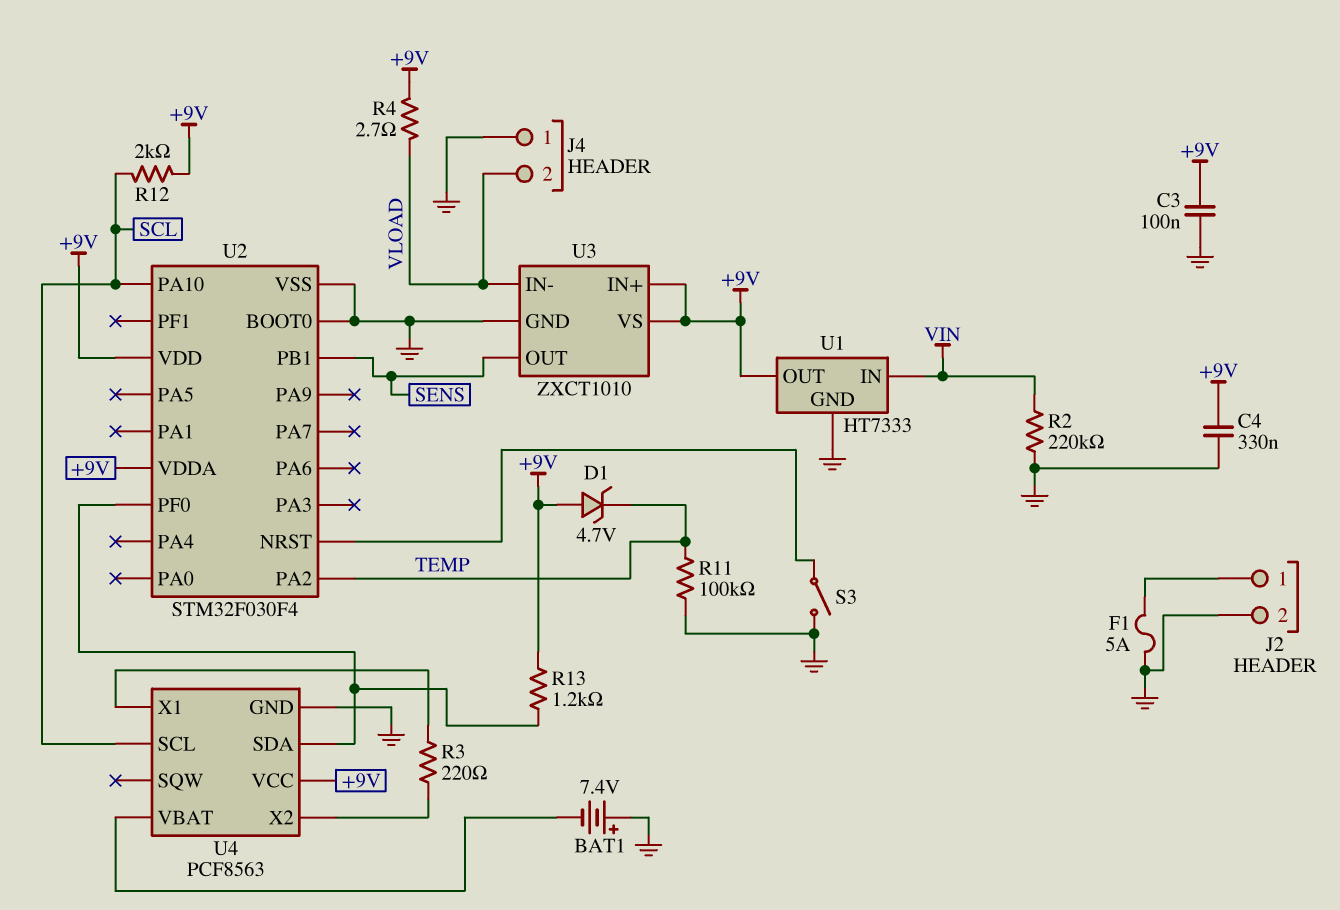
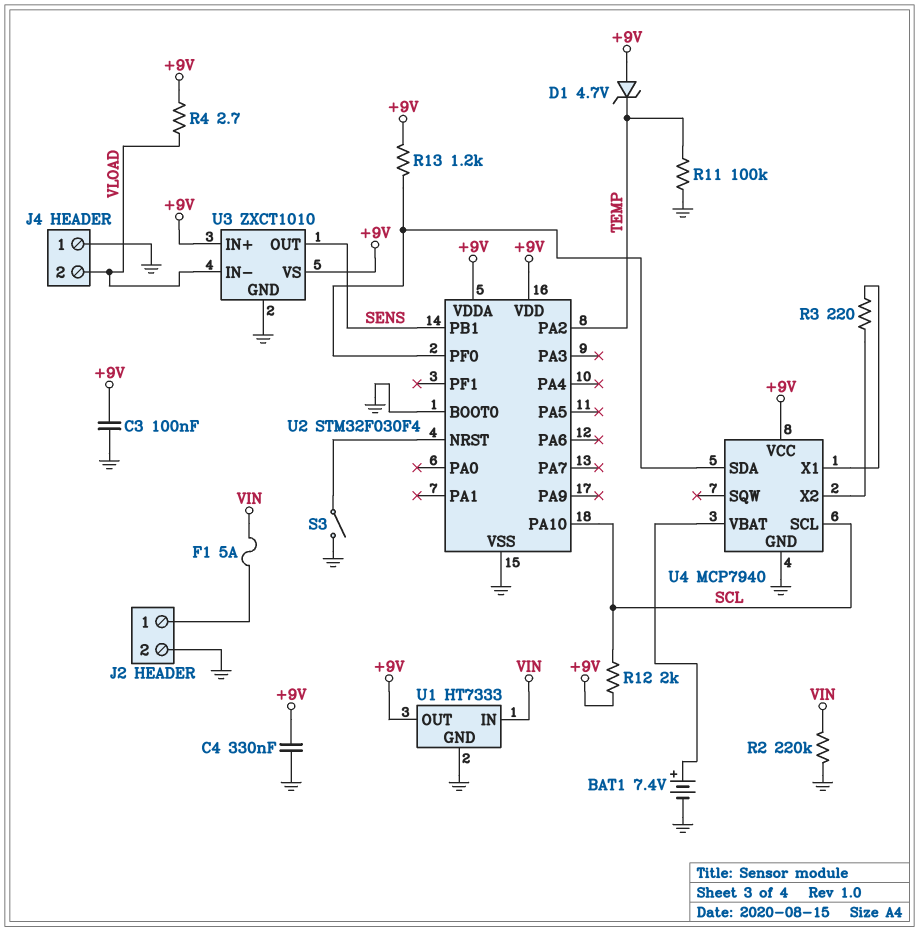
BAT1: 7.4V (plus GND, minus U4/VBAT) -> 7.4V (plus U4/VBAT, minus GND)
F1: 5A (GND, J2/1) -> 5A (J2/1, VIN)
U4: PCF8563 -> MCP7940

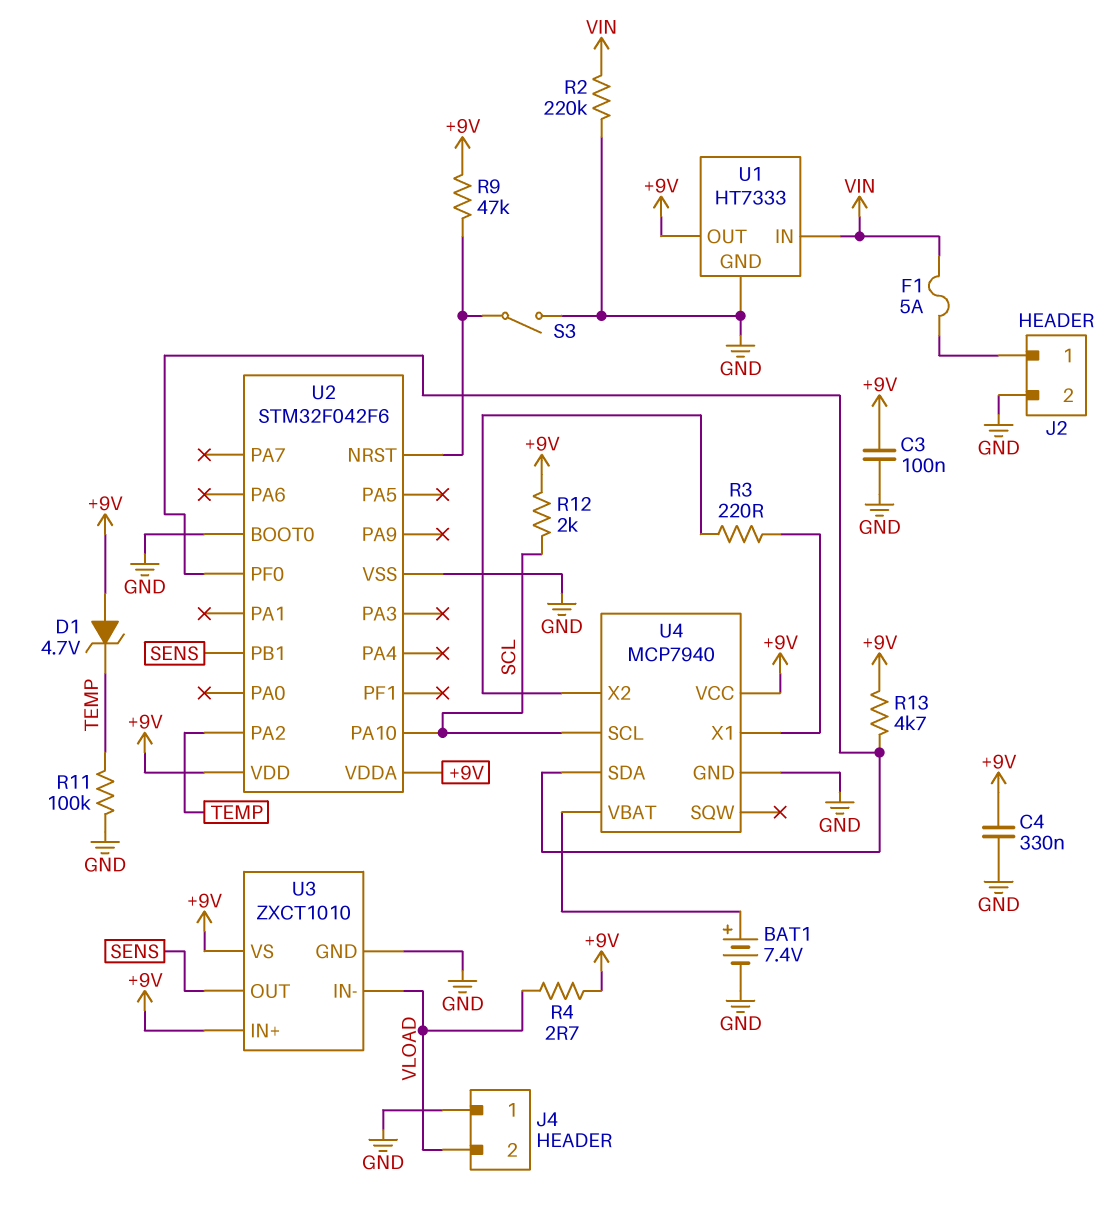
R9: none -> 47k (+9V, U2/NRST)
R13: 1.2k (+9V, U2/PF0) -> 4.7k (+9V, U2/PF0)
U2: STM32F030F4 -> STM32F042F6

